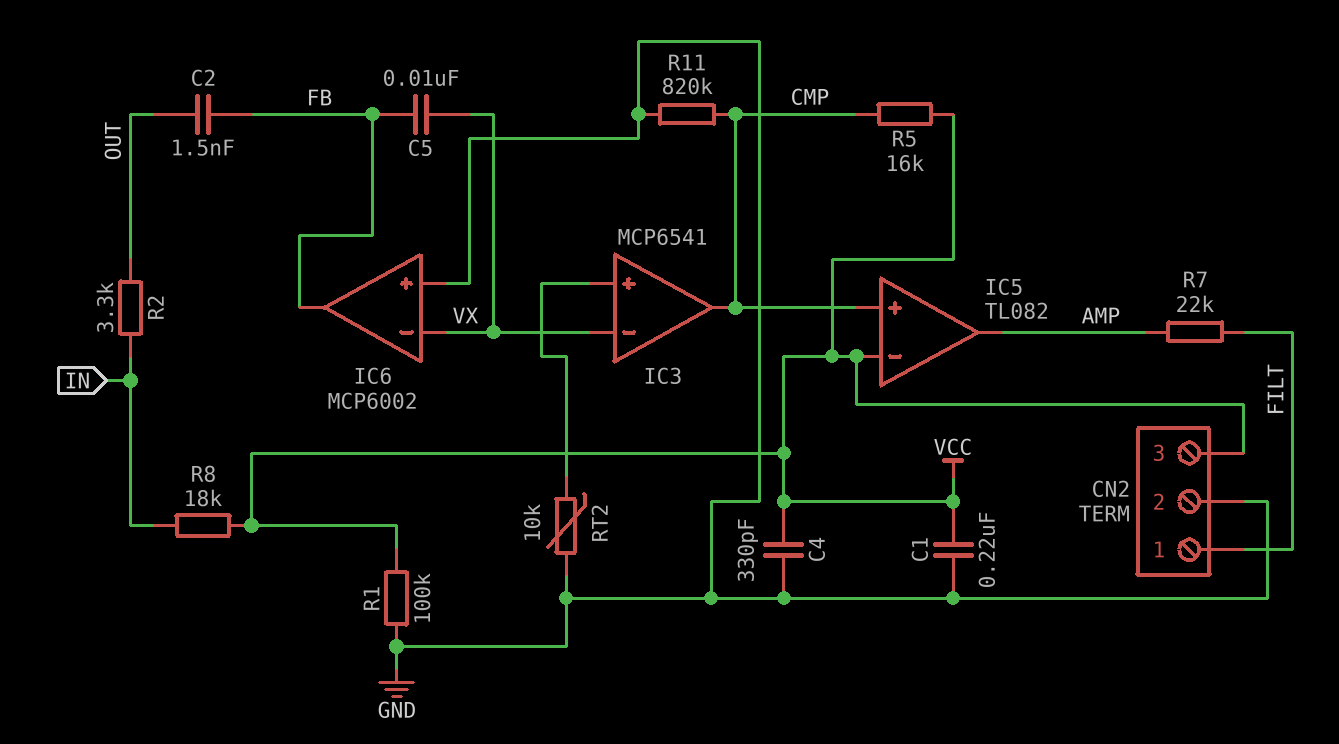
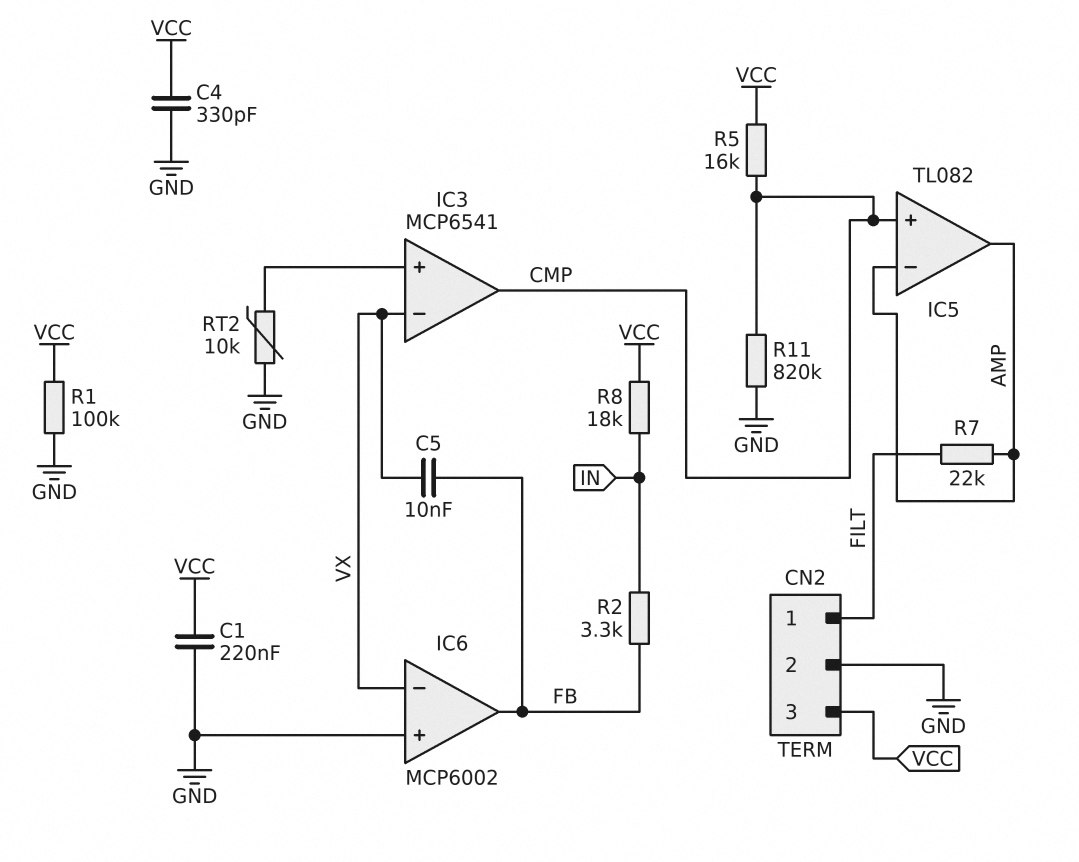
C2: 1.5nF (FB, OUT) -> none
IC5 pin in-: VCC -> AMP
R2: 3.3k (IN, OUT) -> 3.3k (FB, IN)

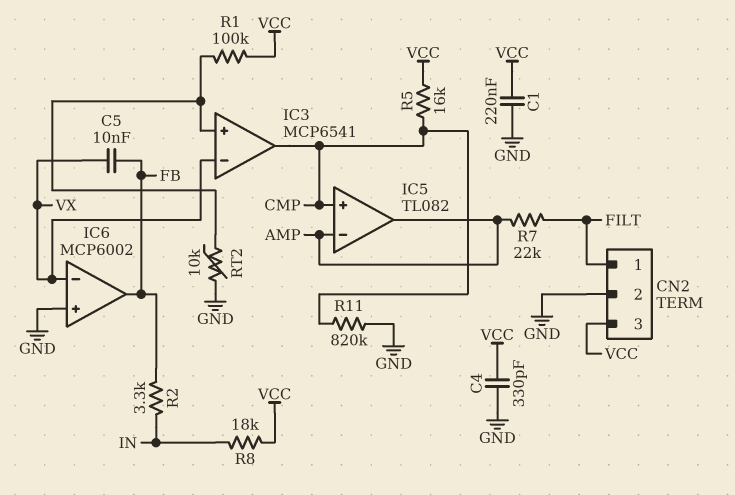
R1: 100k (GND, VCC) -> 100k (IC3/in+, VCC)

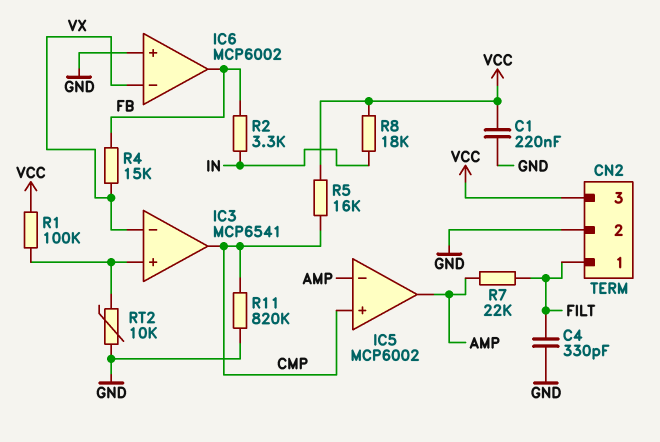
C4: 330pF (GND, VCC) -> 330pF (FILT, GND)
C5: 10nF (FB, VX) -> none
IC5: TL082 -> MCP6002
R4: none -> 15k (FB, VX)

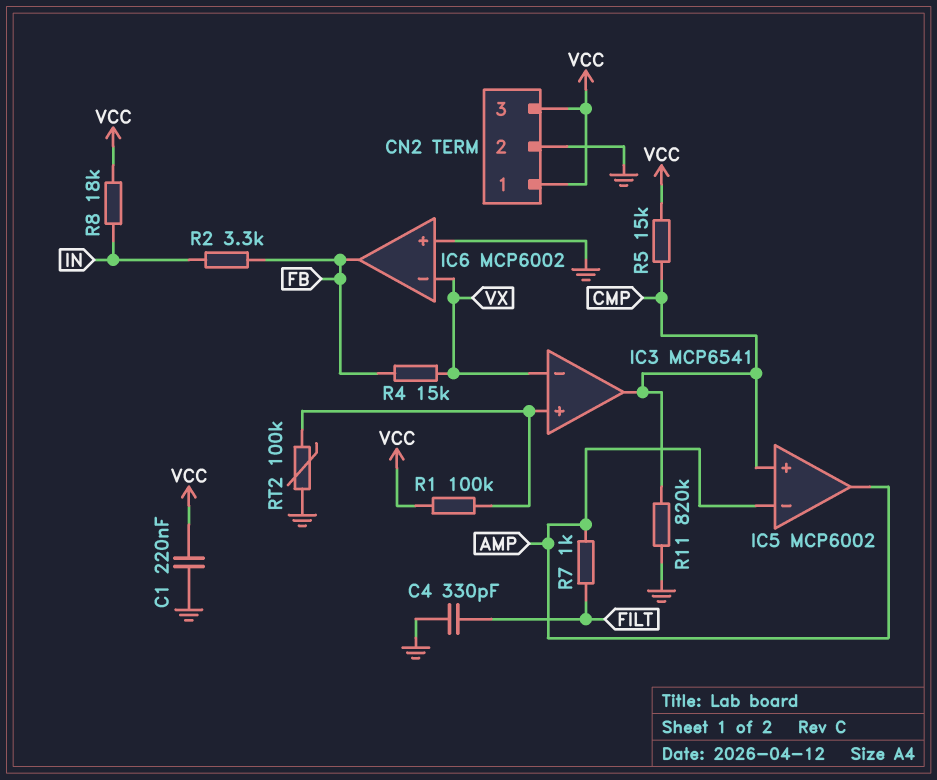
CN2 pin 1: FILT -> VCC
R5: 16k (CMP, VCC) -> 15k (CMP, VCC)
R7: 22k (AMP, FILT) -> 1k (AMP, FILT)
RT2: 10k (GND, IC3/in+) -> 100k (GND, IC3/in+)

